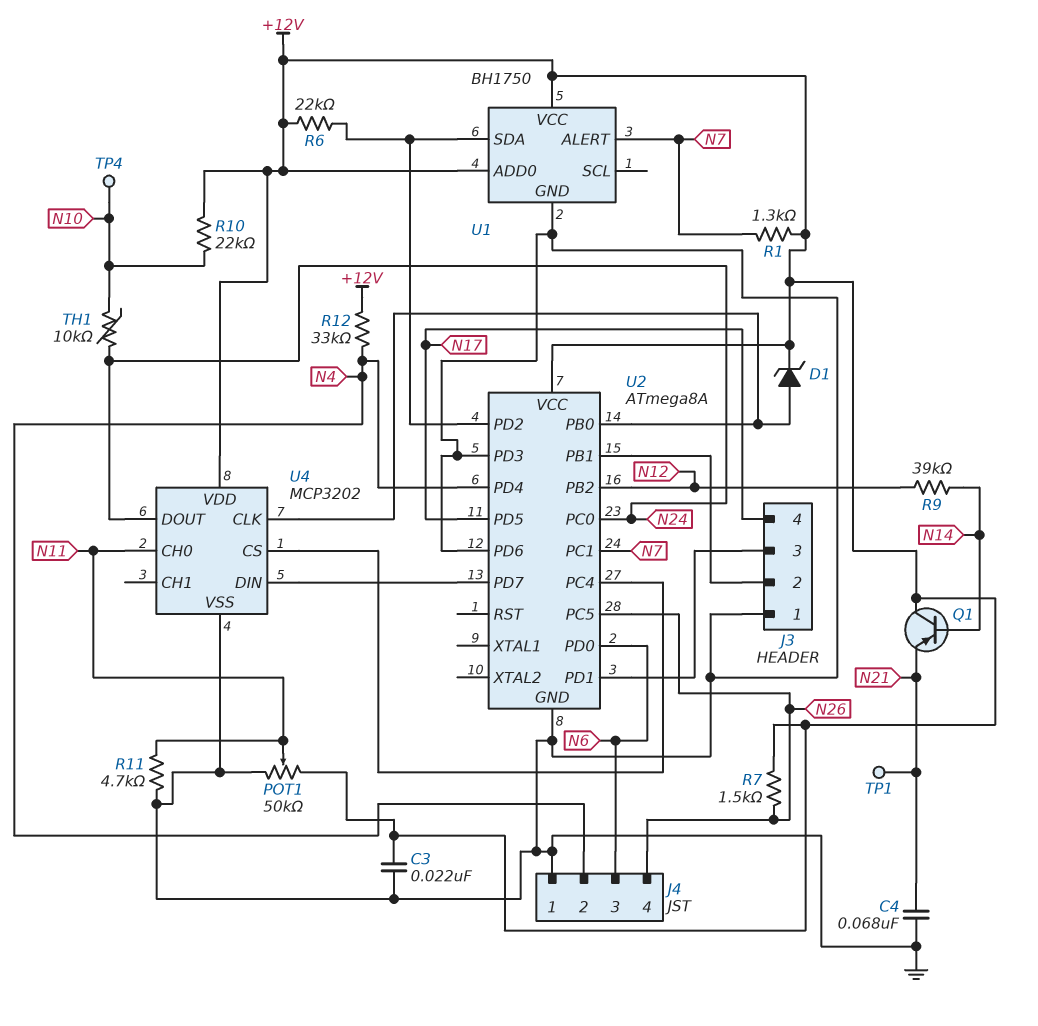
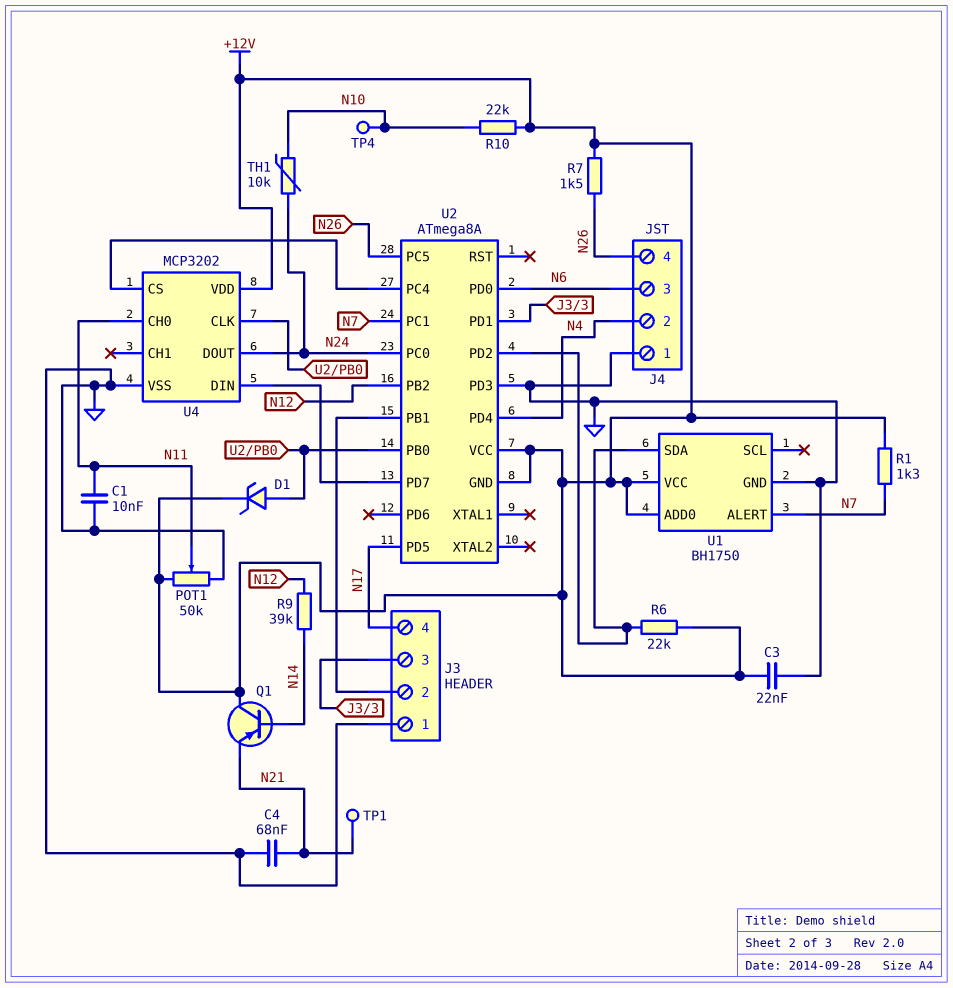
C1: none -> 10nF (GND, N11)
R11: 4.7k (GND, N11) -> none
R12: 33k (+12V, N4) -> none
U2 pin GND: GND -> +12V
U2 pin PD6: GND -> none

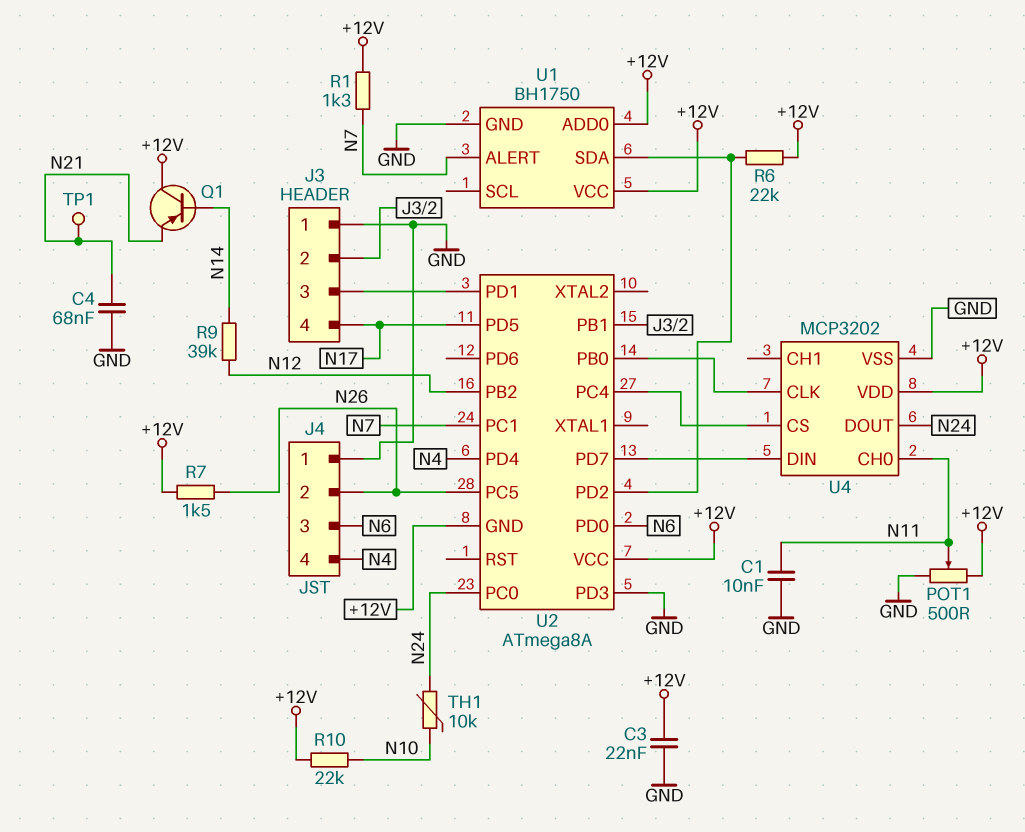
D1: zener (A U2/PB0, K +12V) -> none
J4 pin 2: N4 -> N26
J4 pin 4: N26 -> N4
POT1: 50k (+12V, GND, wiper N11) -> 500 (+12V, GND, wiper N11)
TP4: test point (N10) -> none

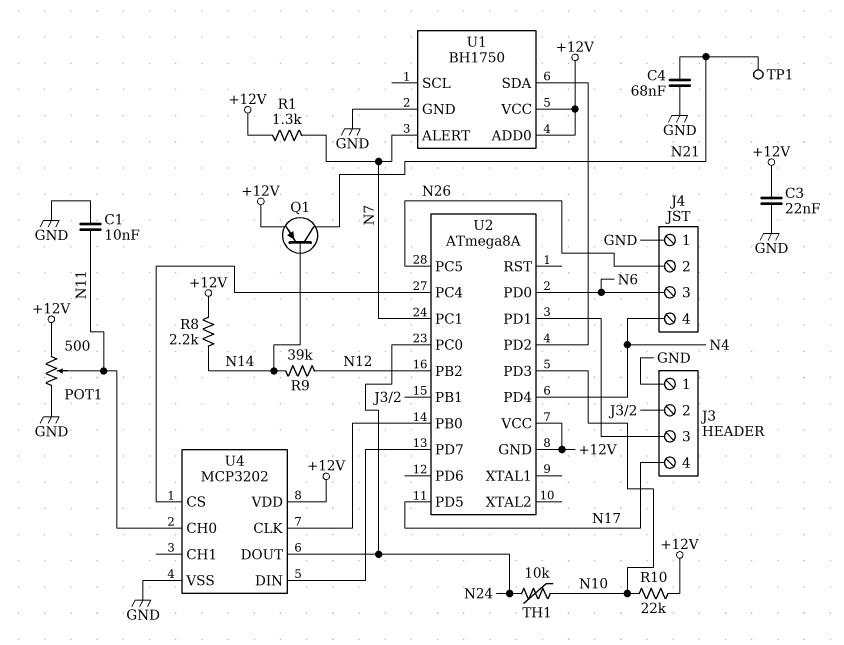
Q1: PNP (B N14, C +12V, E N21) -> PNP (B N14, C N21, E +12V)
R6: 22k (+12V, U1/SDA) -> none
R7: 1.5k (+12V, N26) -> none
R8: none -> 2.2k (+12V, N14)
U2 pin PD3: GND -> N10

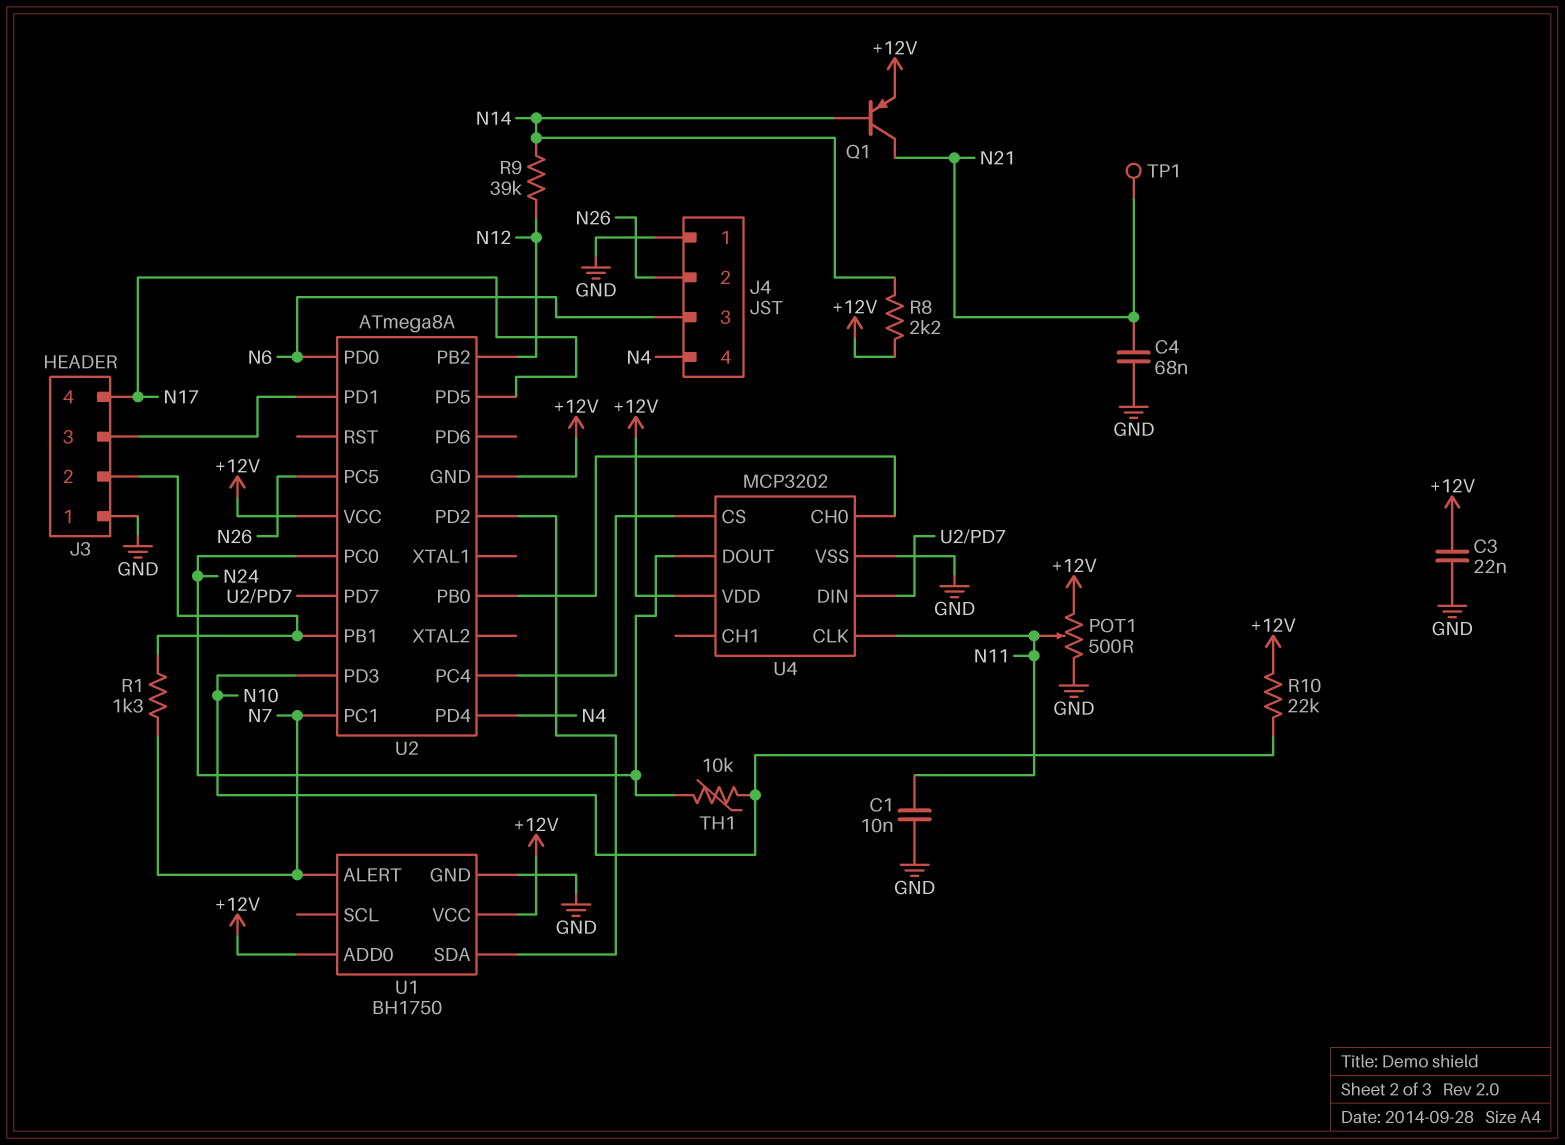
R1: 1.3k (+12V, N7) -> 1.3k (J3/2, N7)
U4 pin CH0: N11 -> U2/PB0
U4 pin CLK: U2/PB0 -> N11

